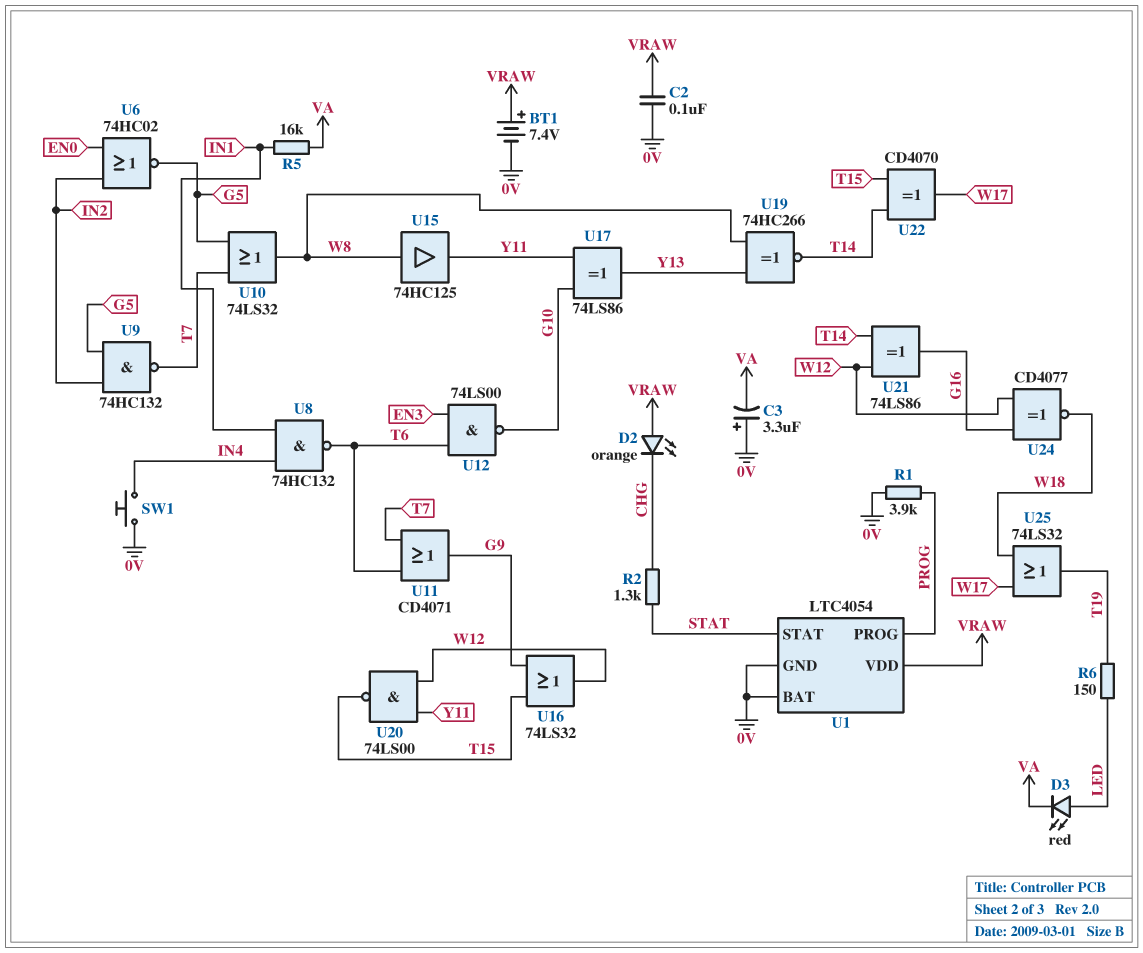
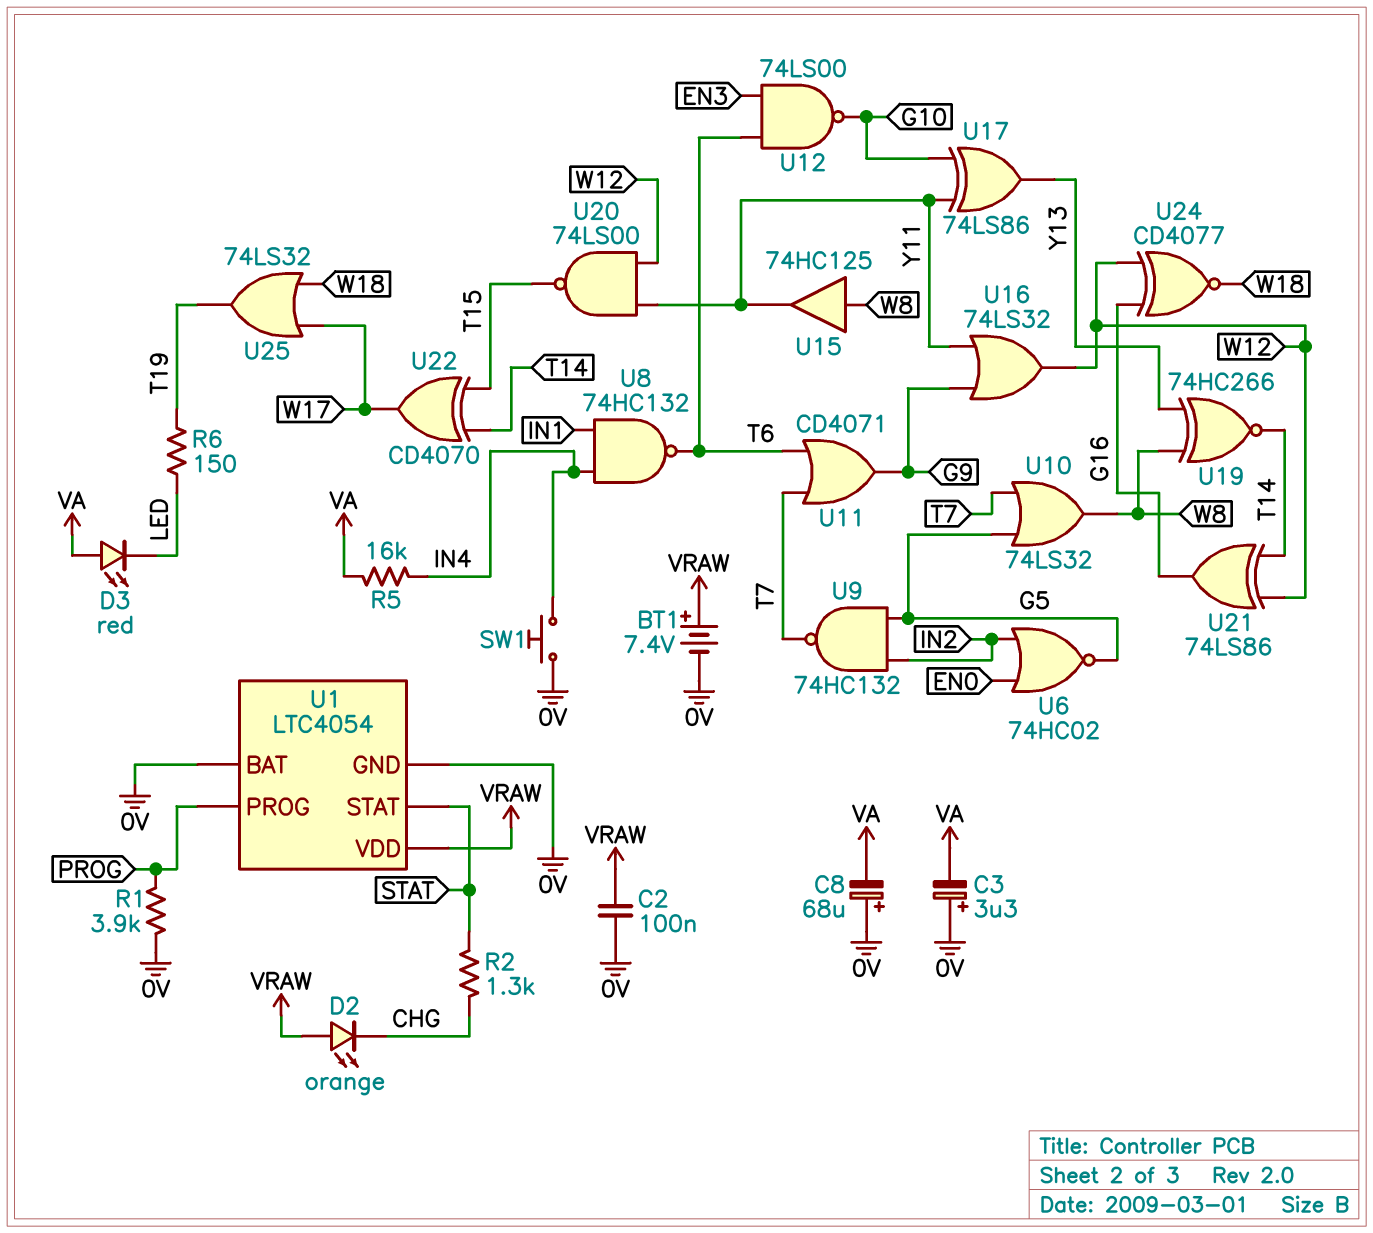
C8: none -> 68uF (plus 0V, minus VA)
D3: LED red (A LED, K VA) -> LED red (A VA, K LED)
R5: 16k (IN1, VA) -> 16k (IN4, VA)
U16: OR 74LS32 (in G9, in T15, out W12) -> OR 74LS32 (in G9, in Y11, out W12)

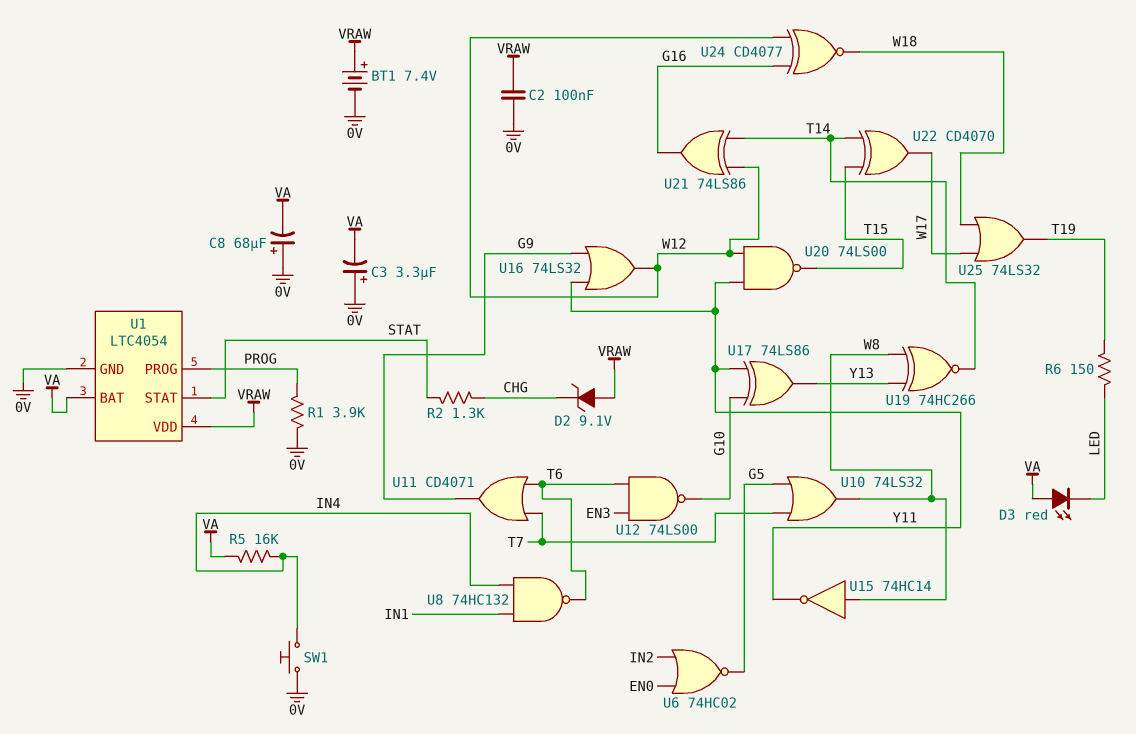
D2: LED orange (A VRAW, K CHG) -> zener 9.1V (A VRAW, K CHG)
U1 pin BAT: 0V -> VA
U9: NAND 74HC132 (in G5, in IN2, out T7) -> none
U15: buffer 74HC125 (in W8, out Y11) -> NOT 74HC14 (in W8, out Y11)

